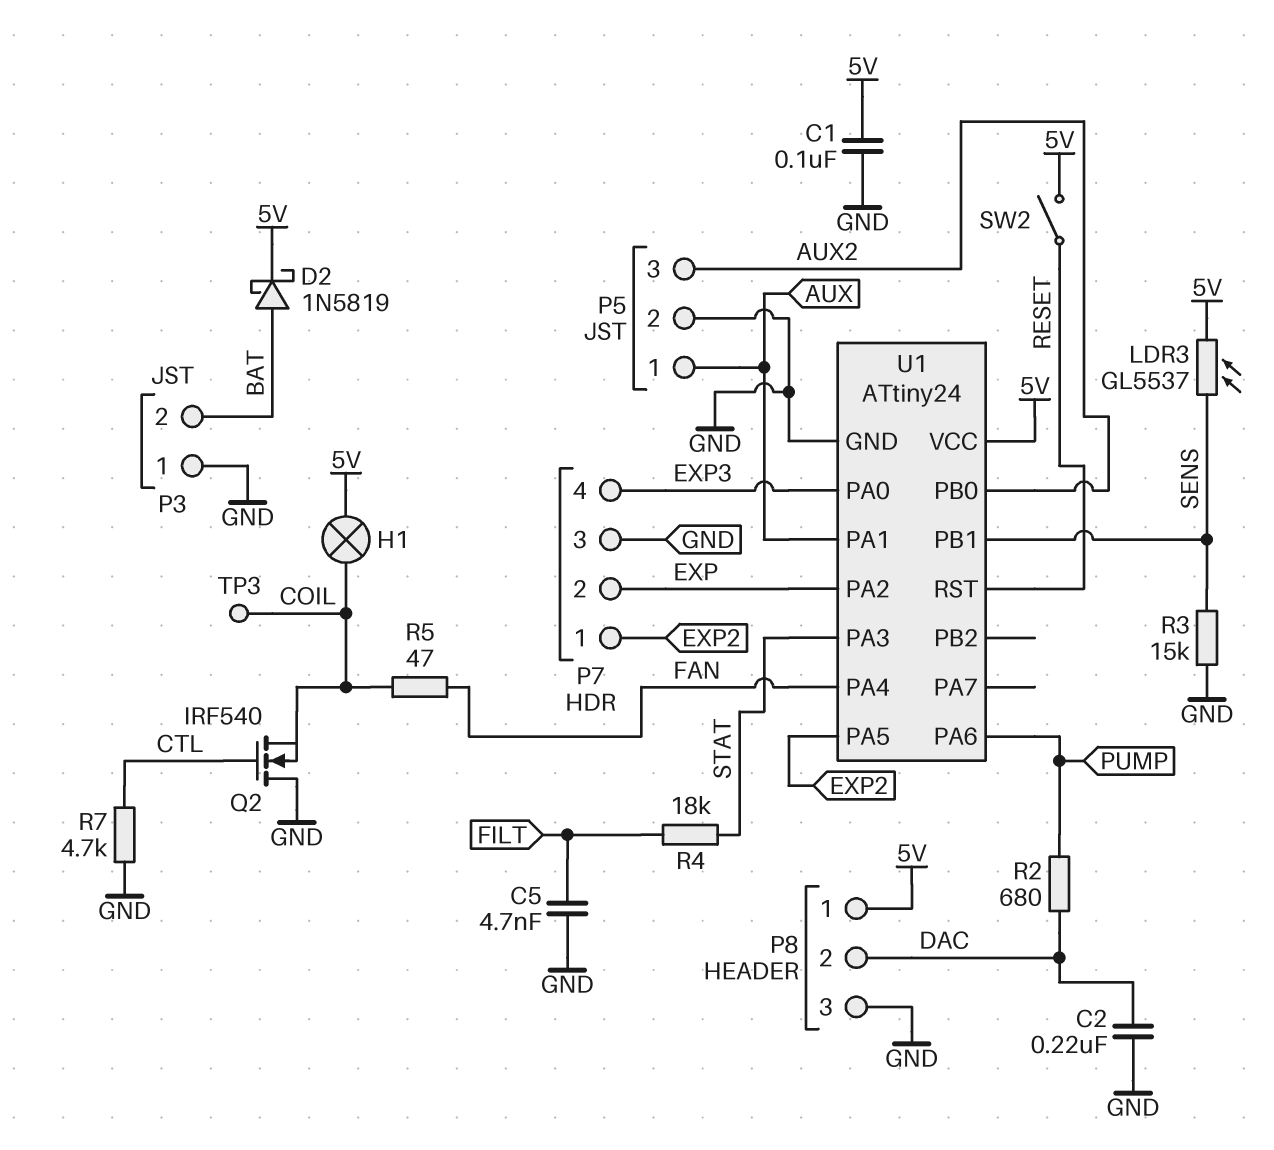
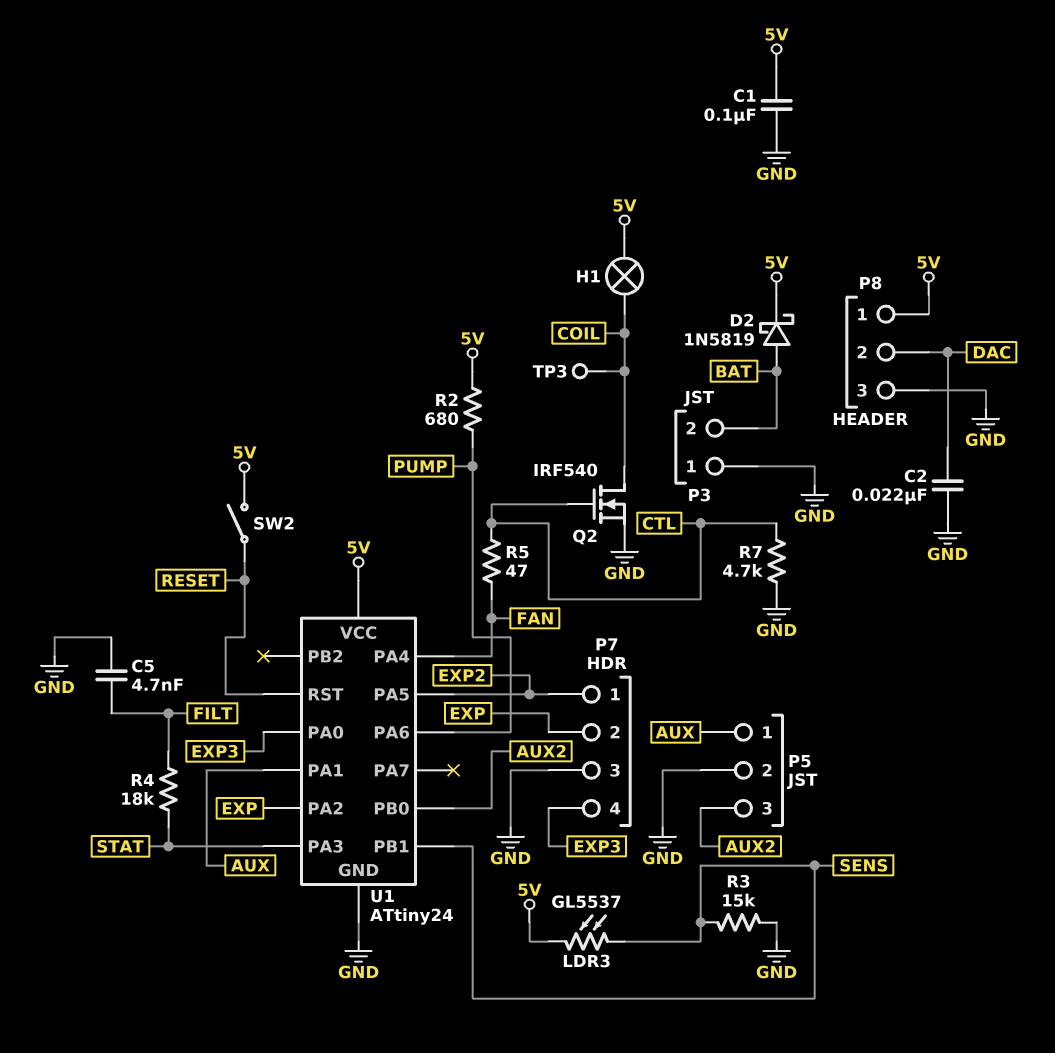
C2: 220nF (DAC, GND) -> 22nF (DAC, GND)
Q2: NMOS IRF540 (G CTL, D GND, S COIL) -> NMOS IRF540 (G CTL, D COIL, S GND)
R2: 680 (DAC, PUMP) -> 680 (5V, PUMP)
R5: 47 (COIL, FAN) -> 47 (CTL, FAN)

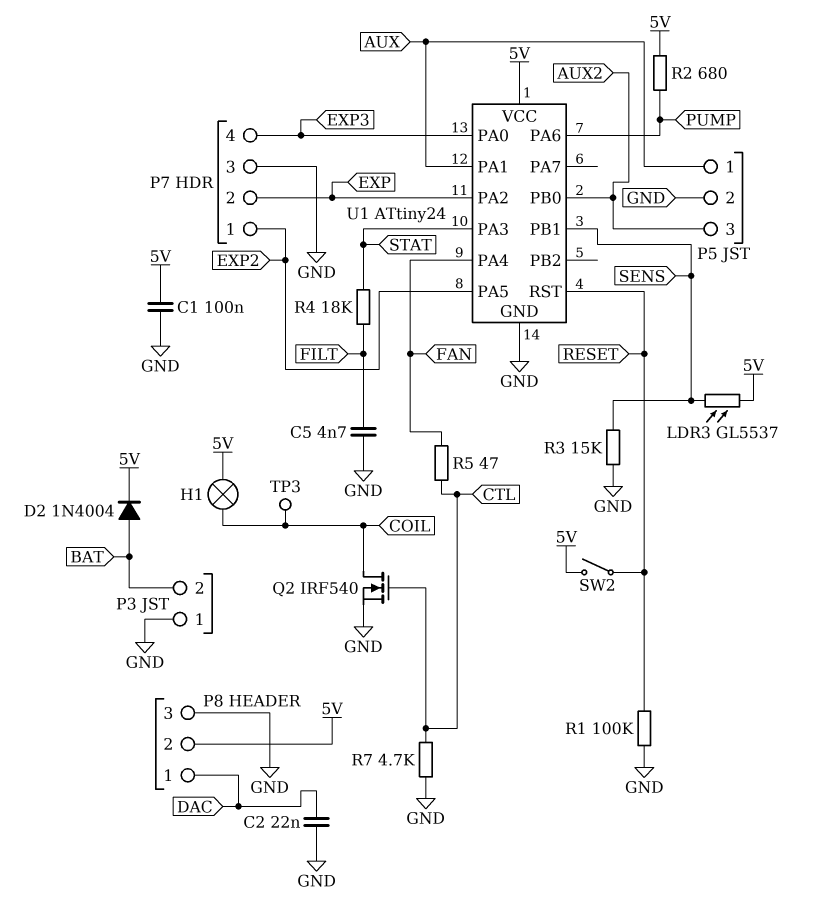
D2: schottky 1N5819 (A BAT, K 5V) -> diode 1N4004 (A BAT, K 5V)
P8 pin 1: 5V -> DAC
P8 pin 2: DAC -> 5V
R1: none -> 100k (GND, RESET)

